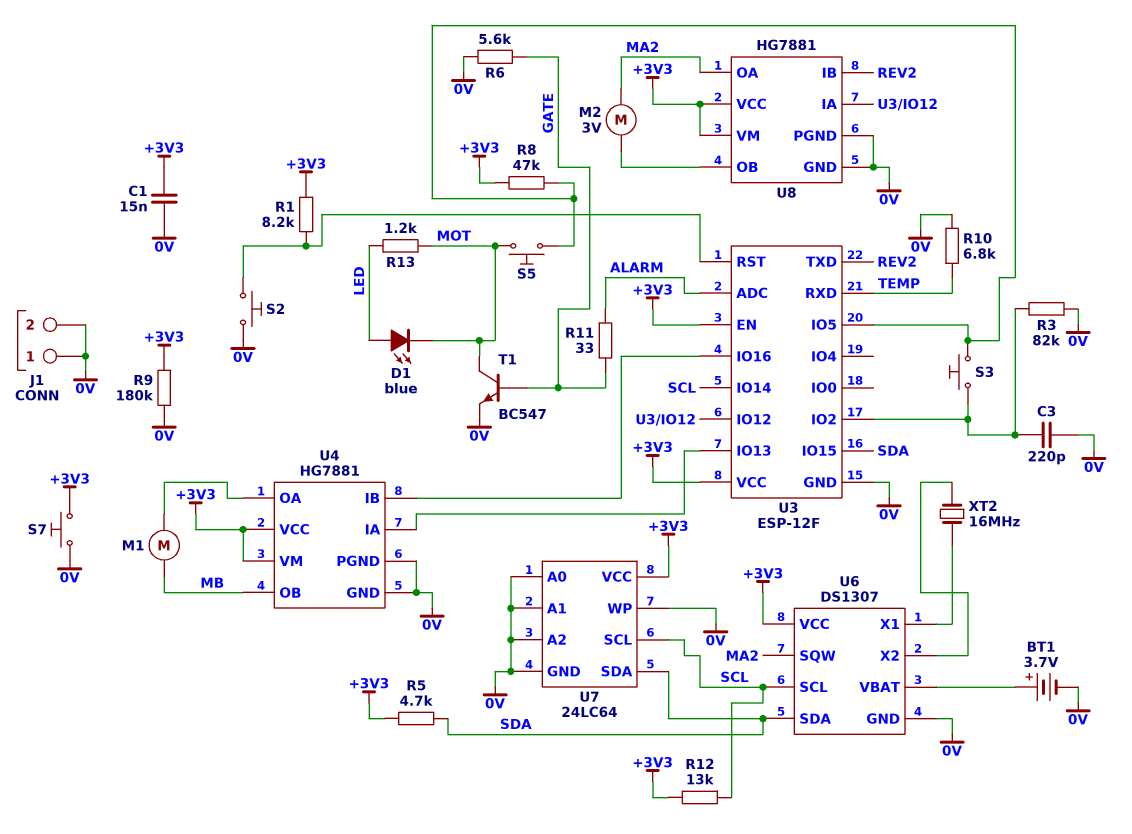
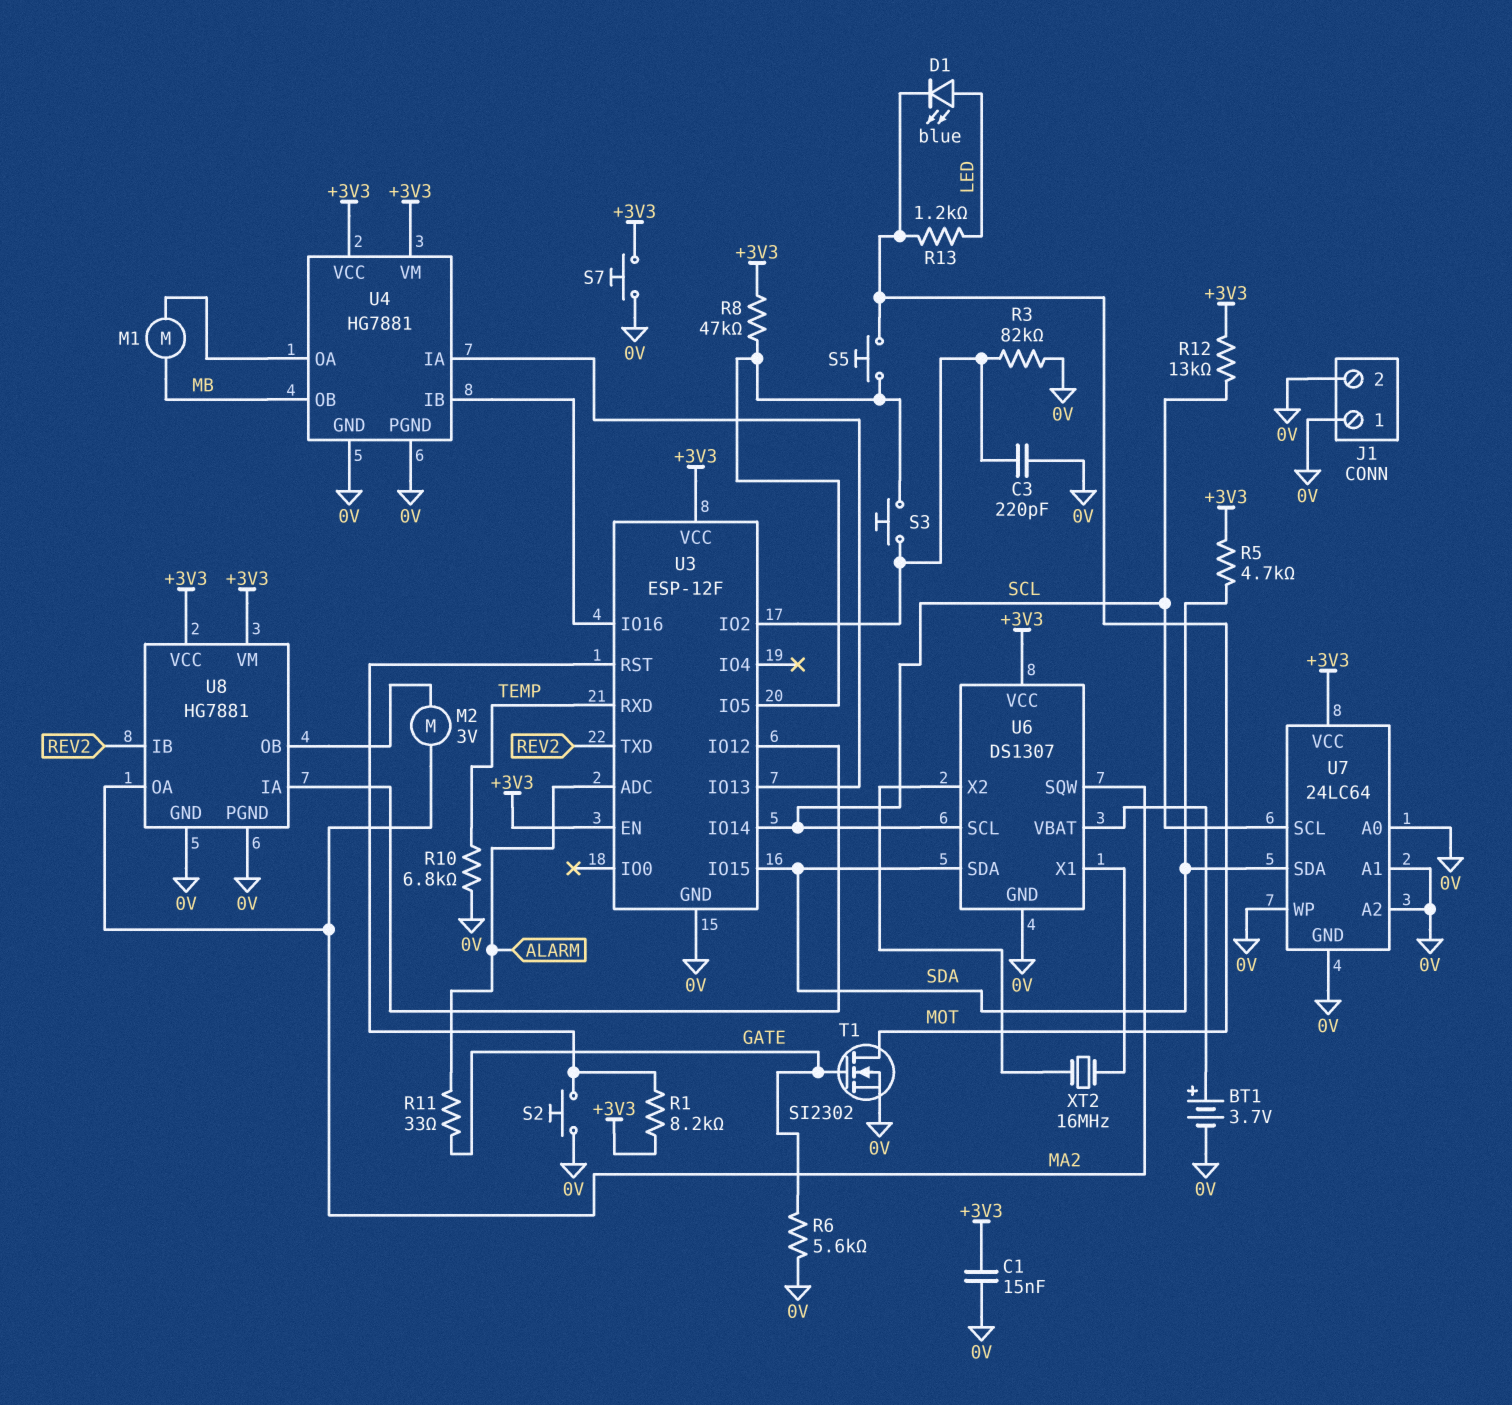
R9: 180k (+3V3, 0V) -> none
T1: NPN BC547 (B GATE, C MOT, E 0V) -> NMOS SI2302 (G GATE, D MOT, S 0V)

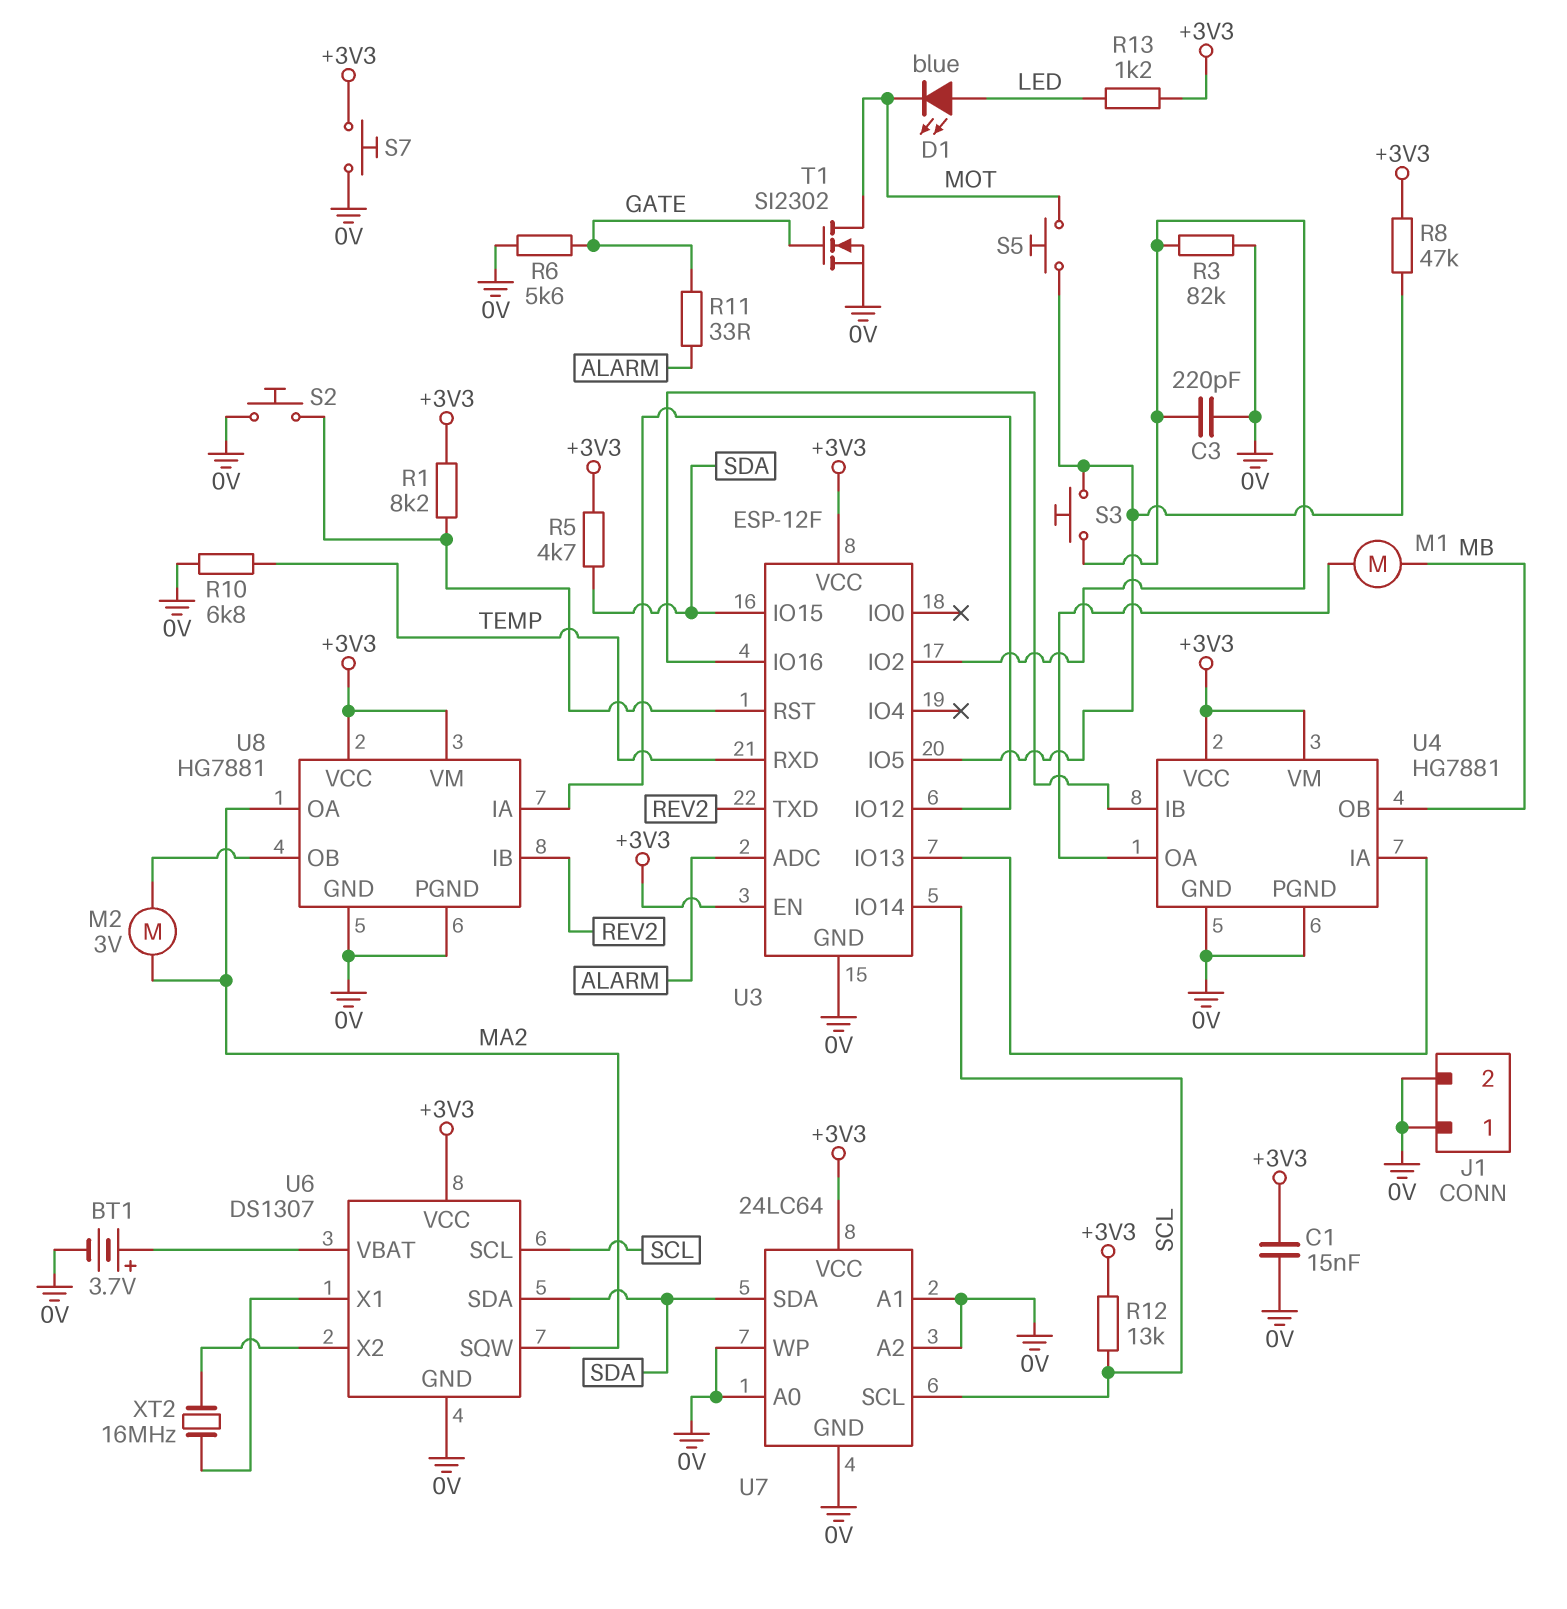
R13: 1.2k (LED, MOT) -> 1.2k (+3V3, LED)

